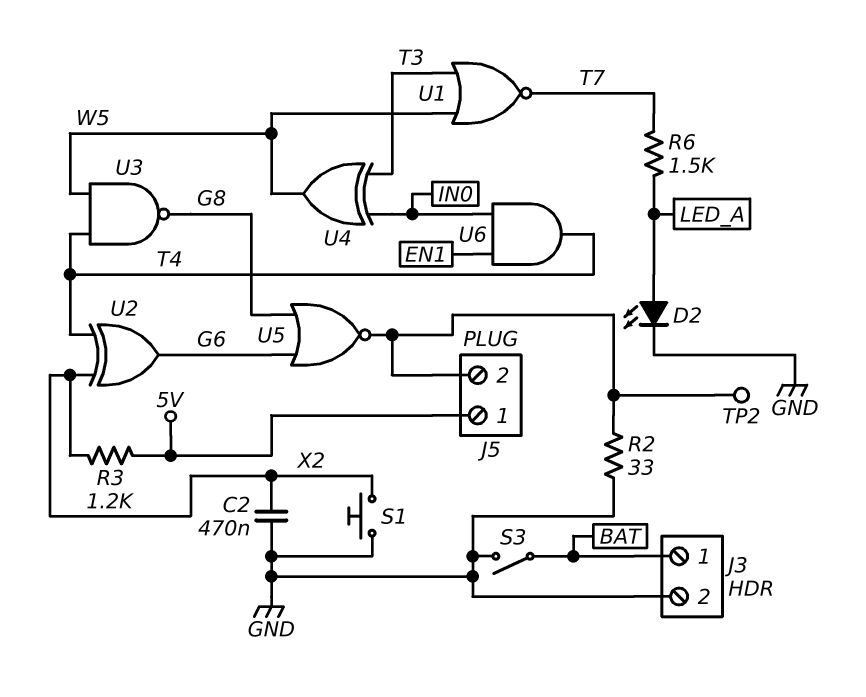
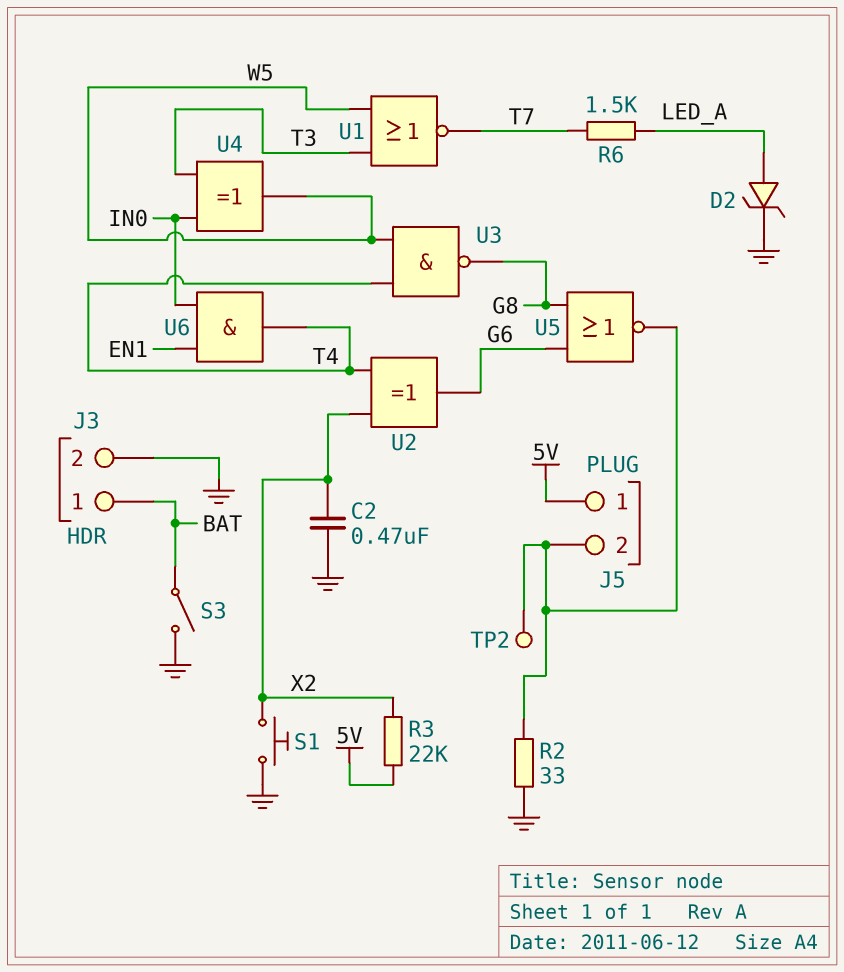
D2: LED (A LED_A, K GND) -> zener (A LED_A, K GND)
R3: 1.2k (5V, X2) -> 22k (5V, X2)

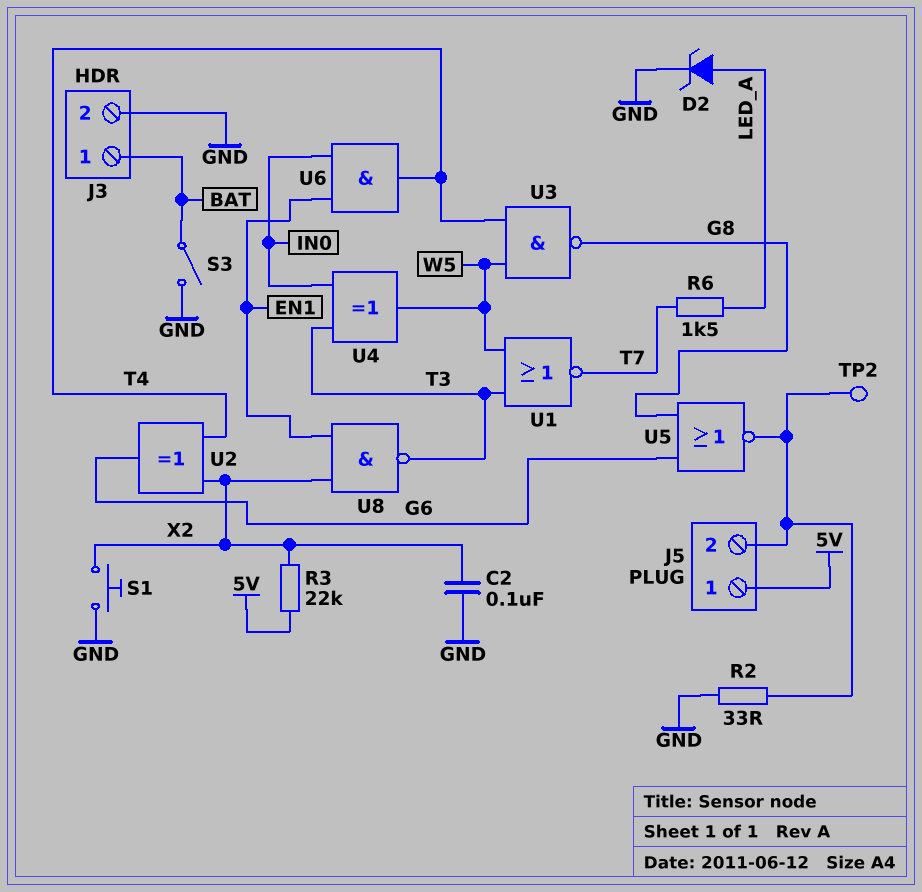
C2: 470nF (GND, X2) -> 100nF (GND, X2)
U8: none -> NAND (in EN1, in X2, out T3)

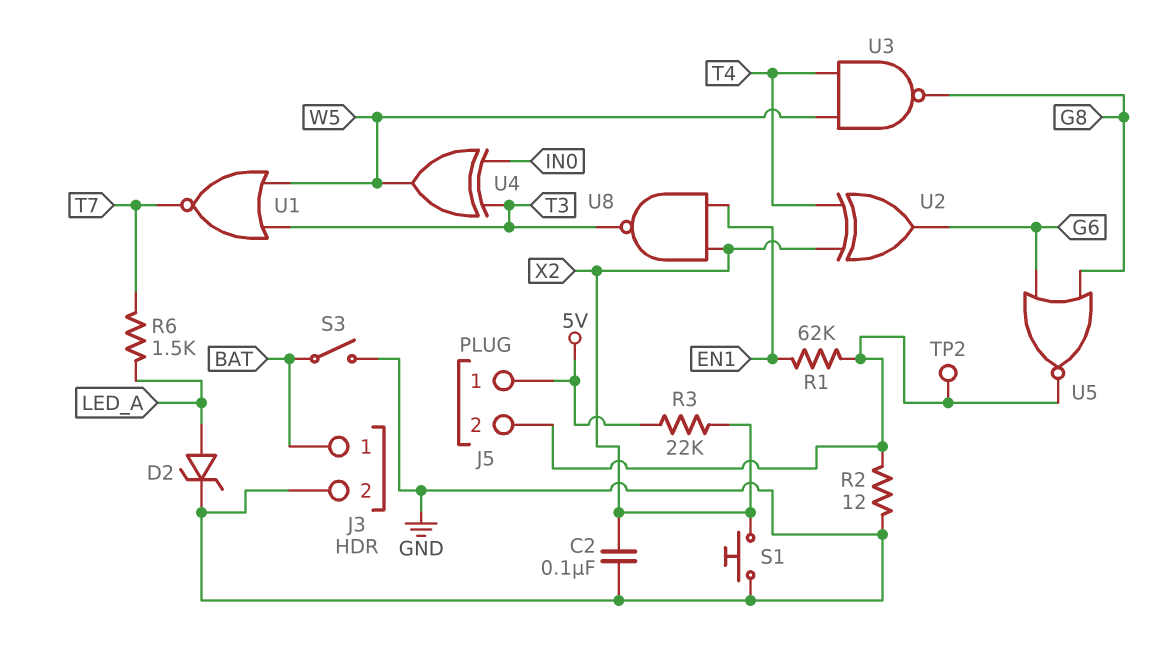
R1: none -> 62k (EN1, J5/2)
R2: 33 (GND, J5/2) -> 12 (GND, J5/2)
U6: AND (in EN1, in IN0, out T4) -> none

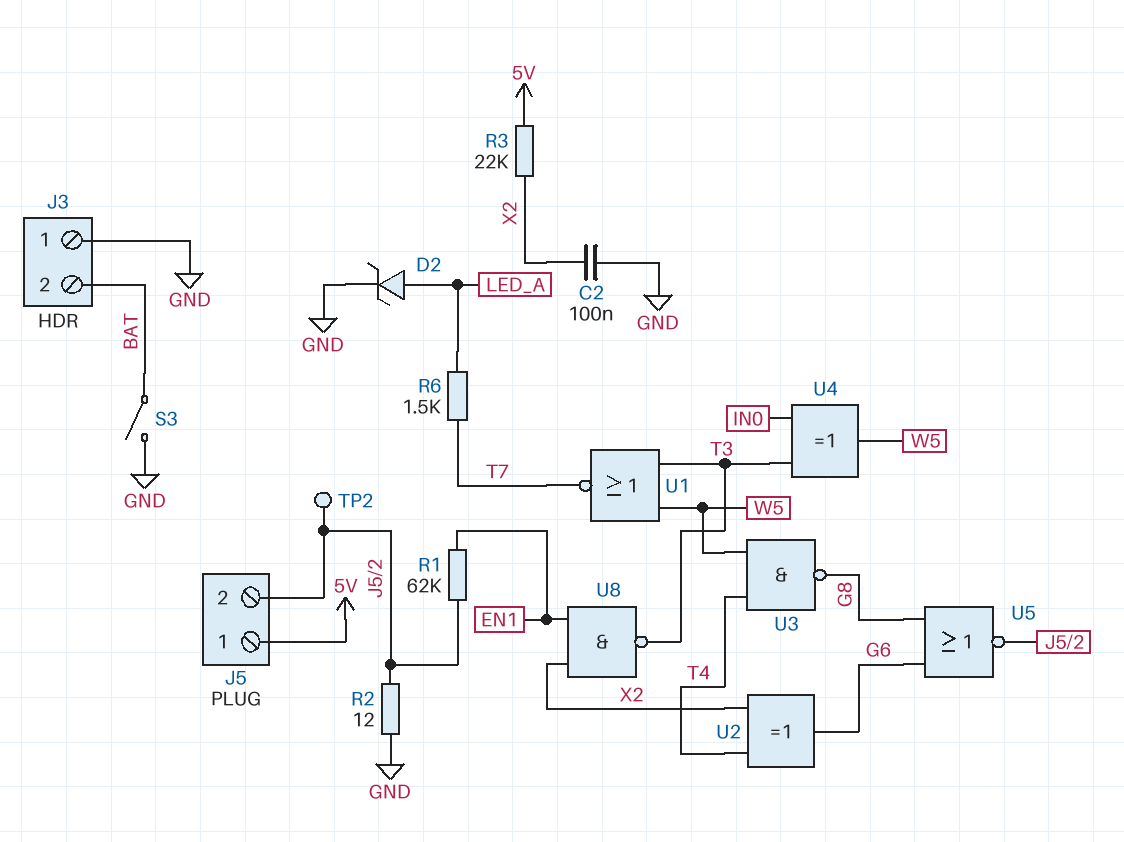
J3 pin 1: BAT -> GND
J3 pin 2: GND -> BAT
S1: button (GND, X2) -> none

